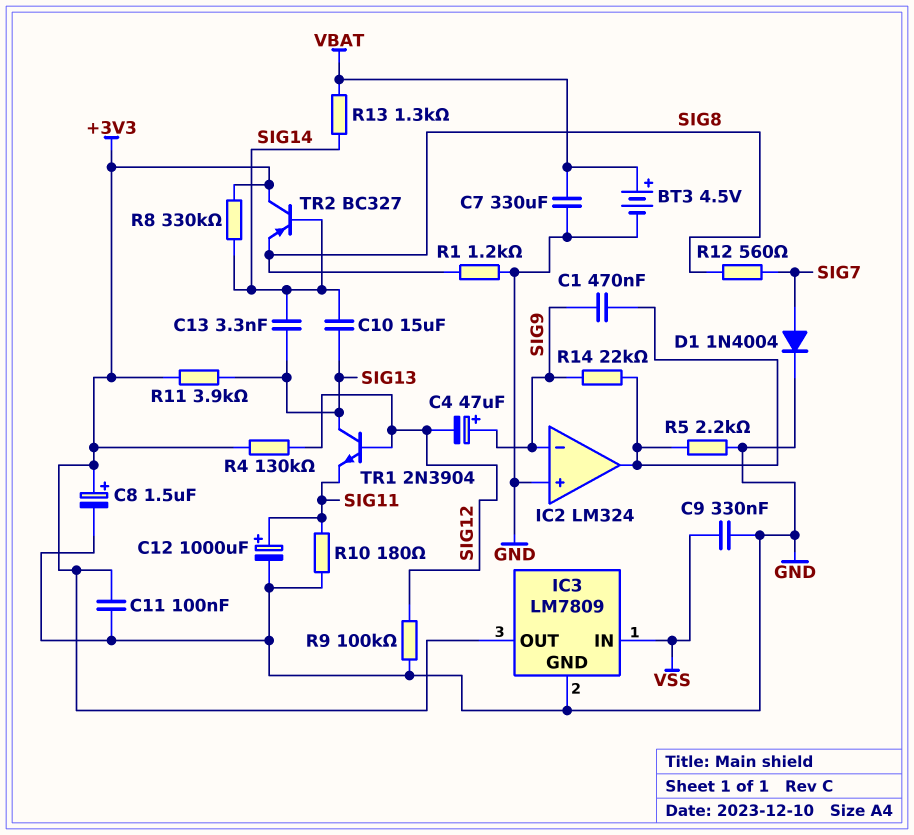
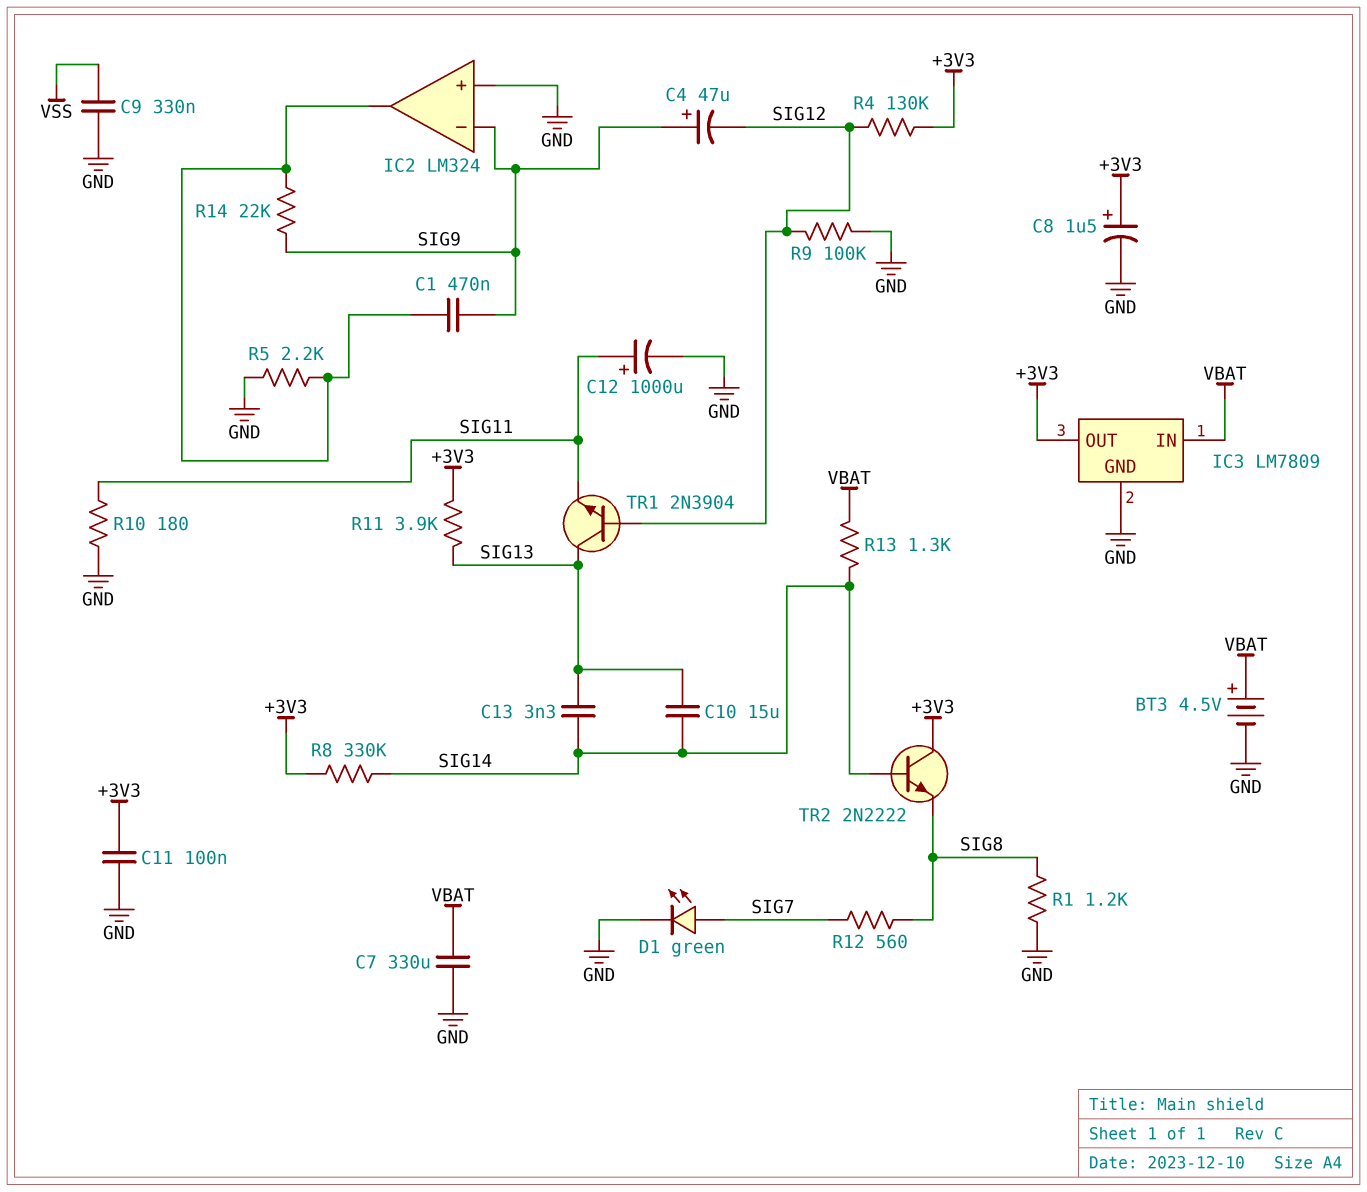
D1: diode 1N4004 (A SIG7, K GND) -> LED green (A SIG7, K GND)
IC3 pin IN: VSS -> VBAT
TR2: PNP BC327 (B SIG14, C +3V3, E SIG8) -> NPN 2N2222 (B SIG14, C +3V3, E SIG8)

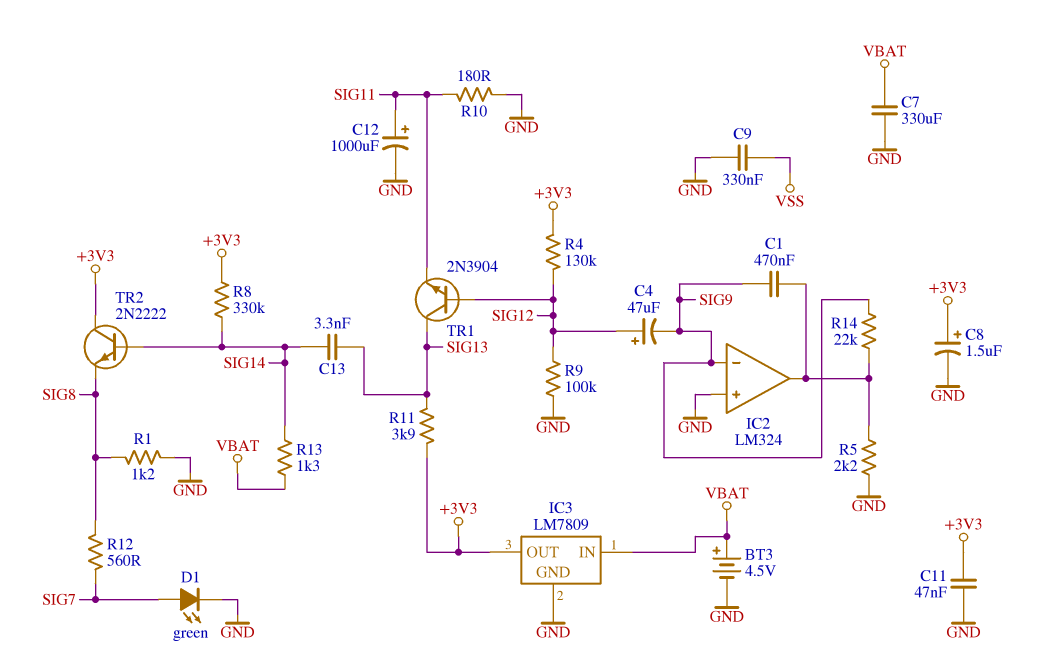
C4: 47uF (plus SIG9, minus SIG12) -> 47uF (plus SIG12, minus SIG9)
C10: 15uF (SIG13, SIG14) -> none
C11: 100nF (+3V3, GND) -> 47nF (+3V3, GND)

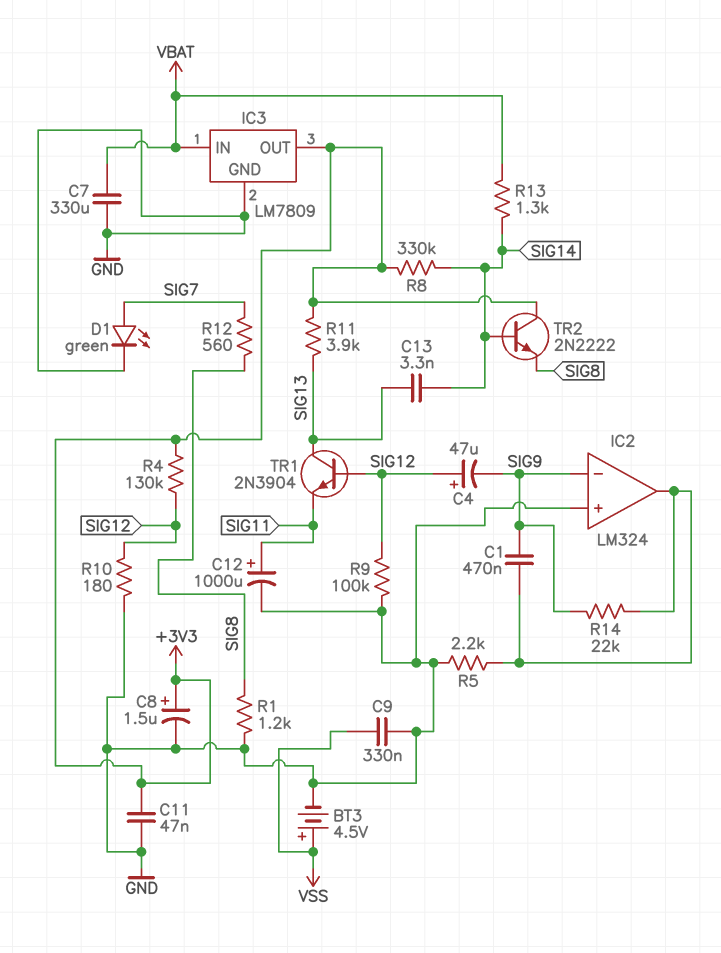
BT3: 4.5V (plus VBAT, minus GND) -> 4.5V (plus VSS, minus GND)
R10: 180 (GND, SIG11) -> 180 (GND, SIG12)

